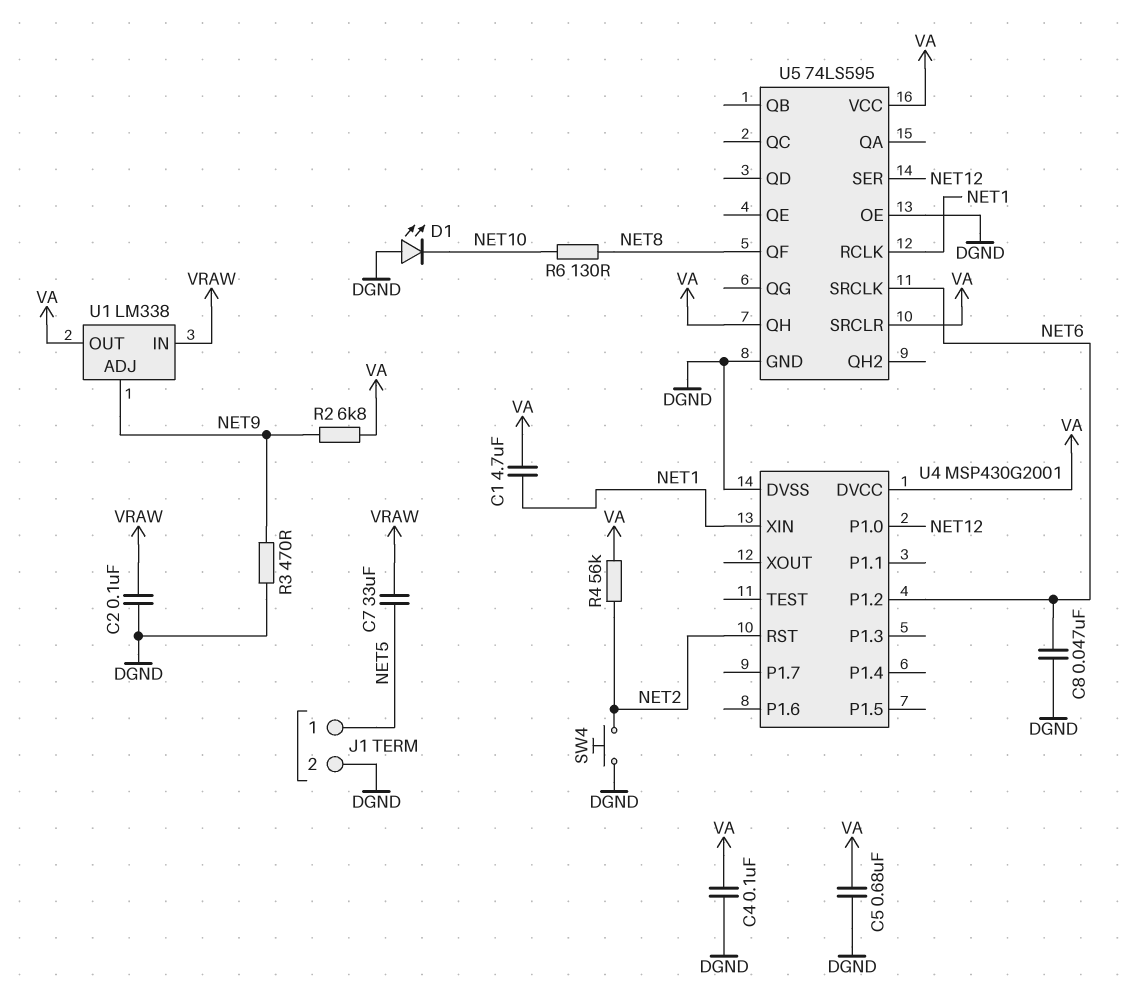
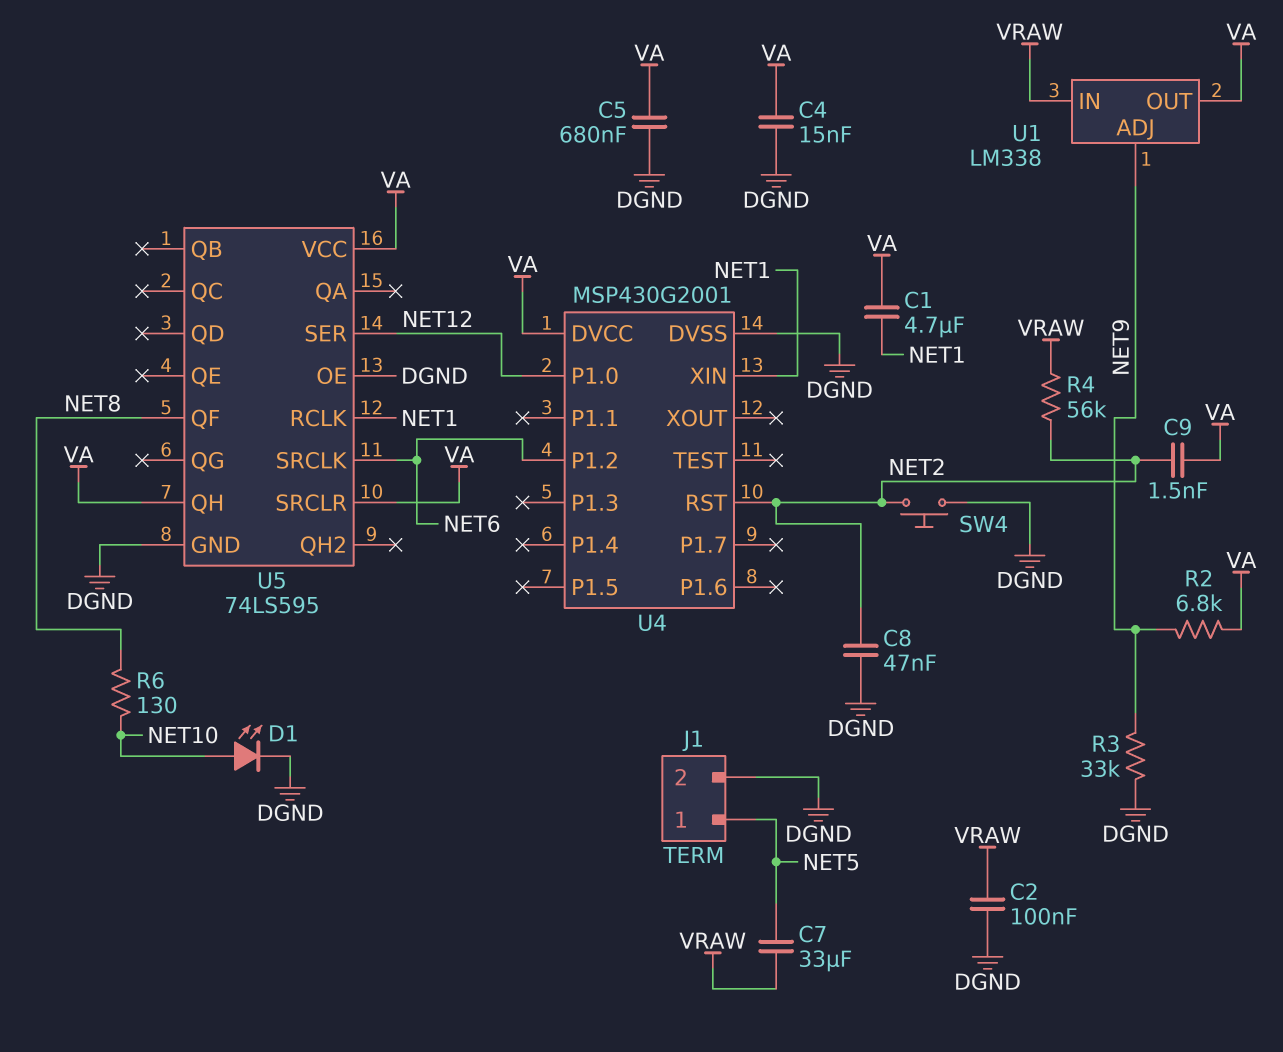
C4: 100nF (DGND, VA) -> 15nF (DGND, VA)
C8: 47nF (DGND, NET6) -> 47nF (DGND, NET2)
C9: none -> 1.5nF (NET2, VA)
D1: LED (A DGND, K NET10) -> LED (A NET10, K DGND)
R3: 470 (DGND, NET9) -> 33k (DGND, NET9)
R4: 56k (NET2, VA) -> 56k (NET2, VRAW)

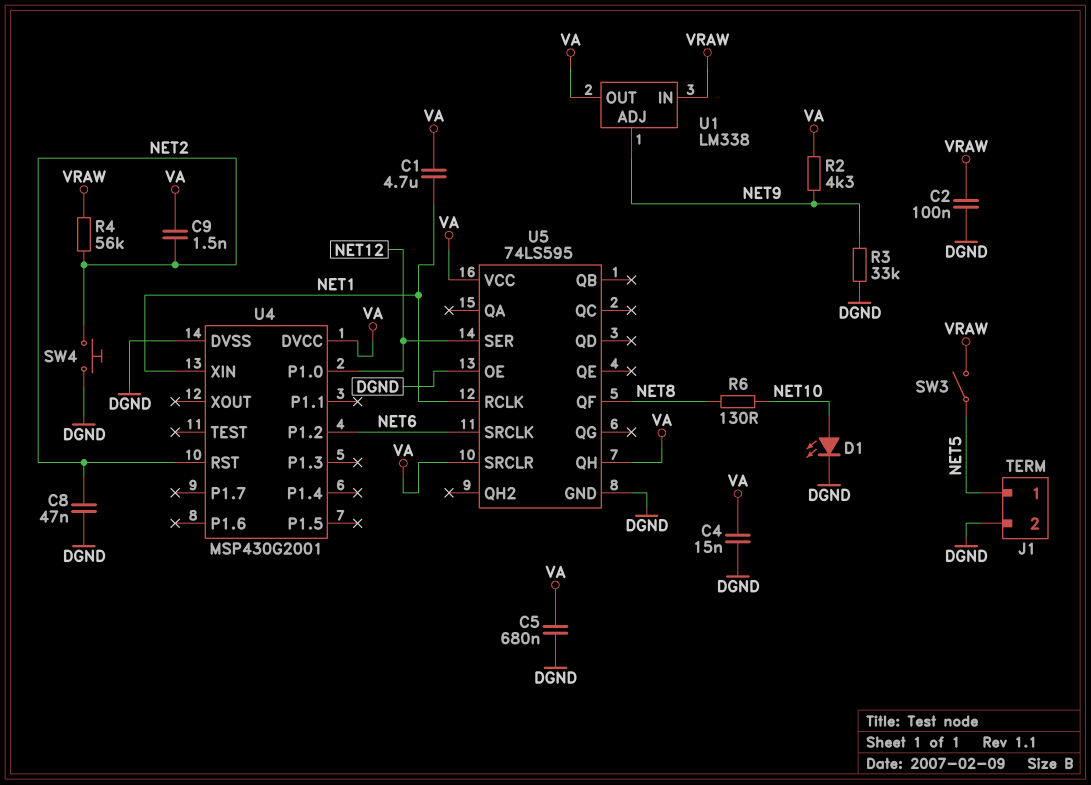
C7: 33uF (NET5, VRAW) -> none
R2: 6.8k (NET9, VA) -> 4.3k (NET9, VA)
SW3: none -> switch (NET5, VRAW)

